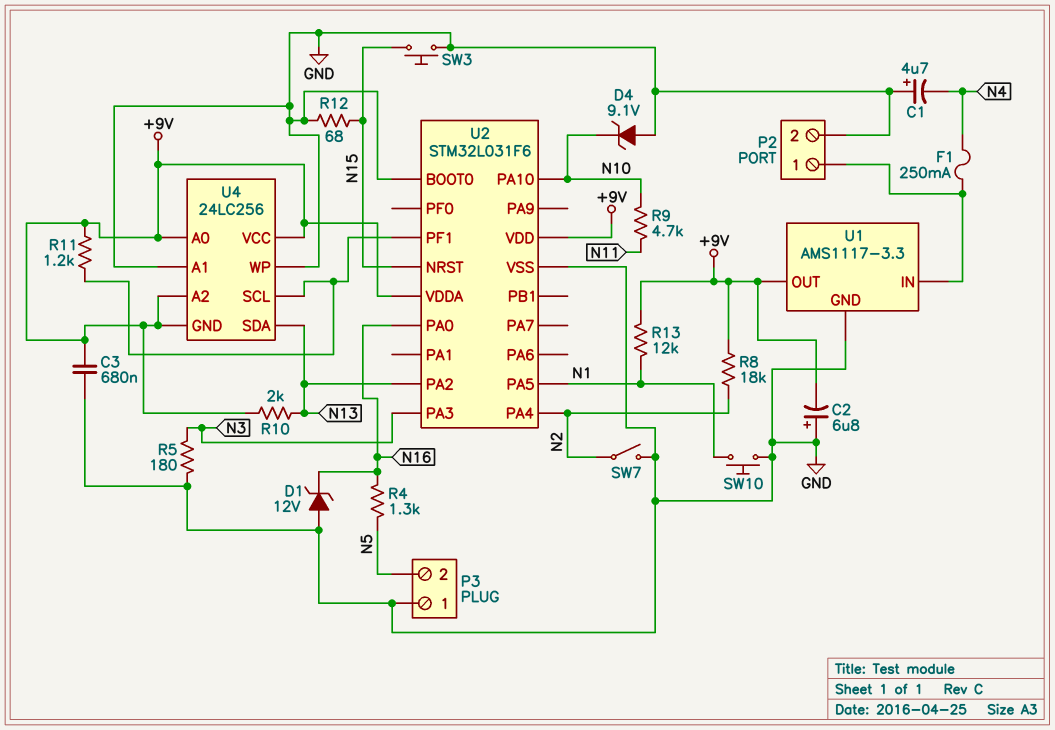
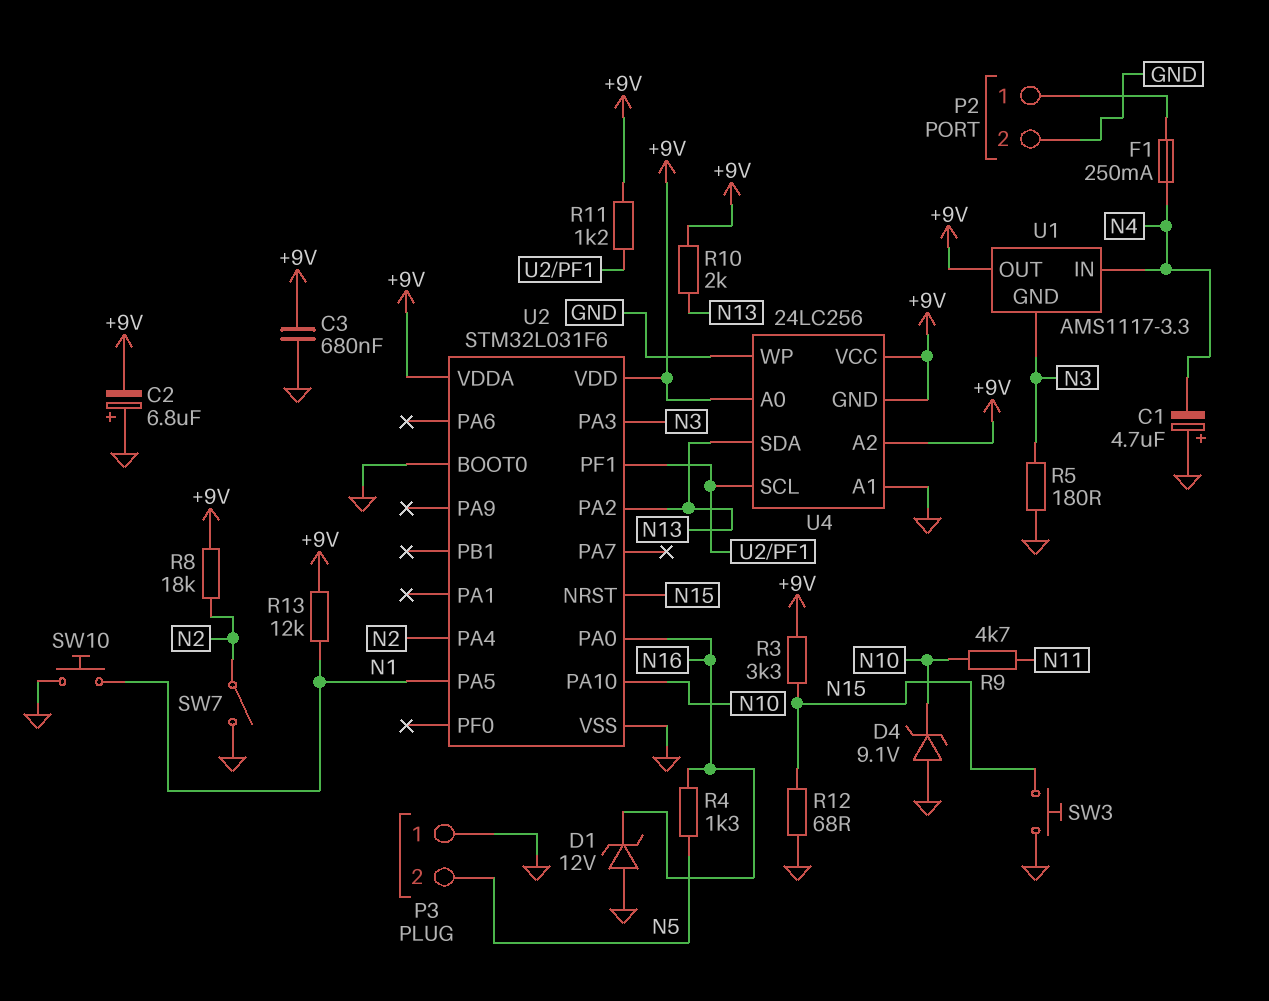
R3: none -> 3.3k (+9V, N15)
U1 pin GND: GND -> N3
U1 pin IN: P2/1 -> N4

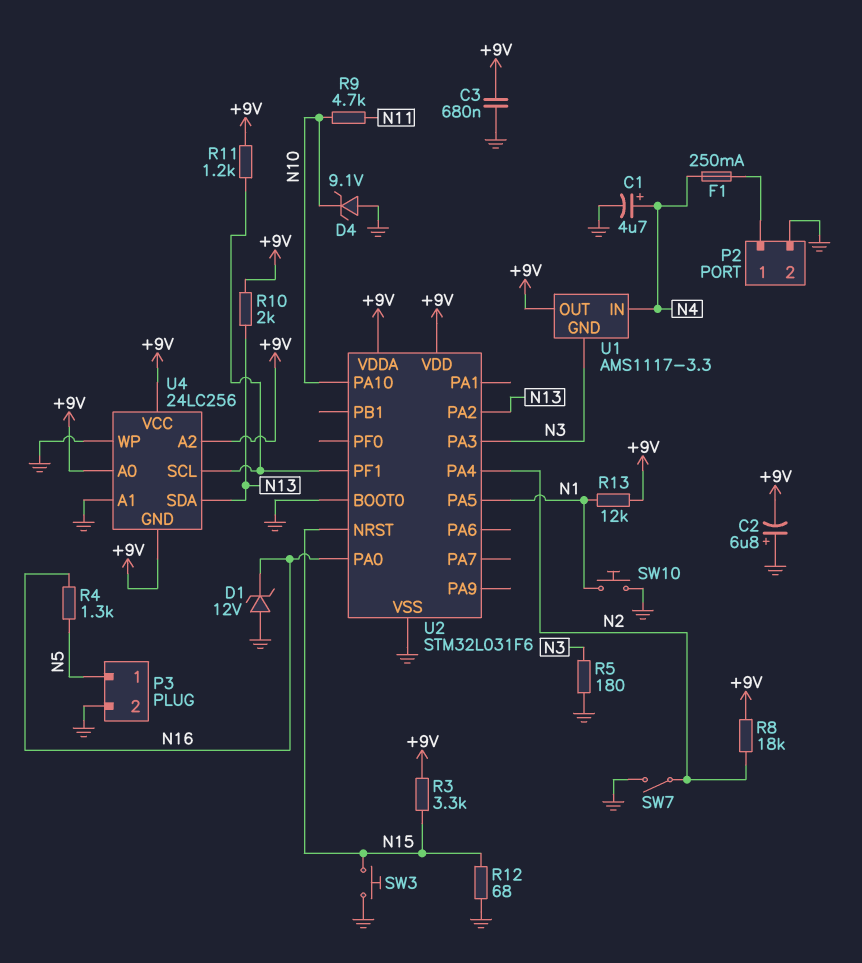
C1: 4.7uF (plus GND, minus N4) -> 4.7uF (plus N4, minus GND)
P3 pin 1: GND -> N5
P3 pin 2: N5 -> GND

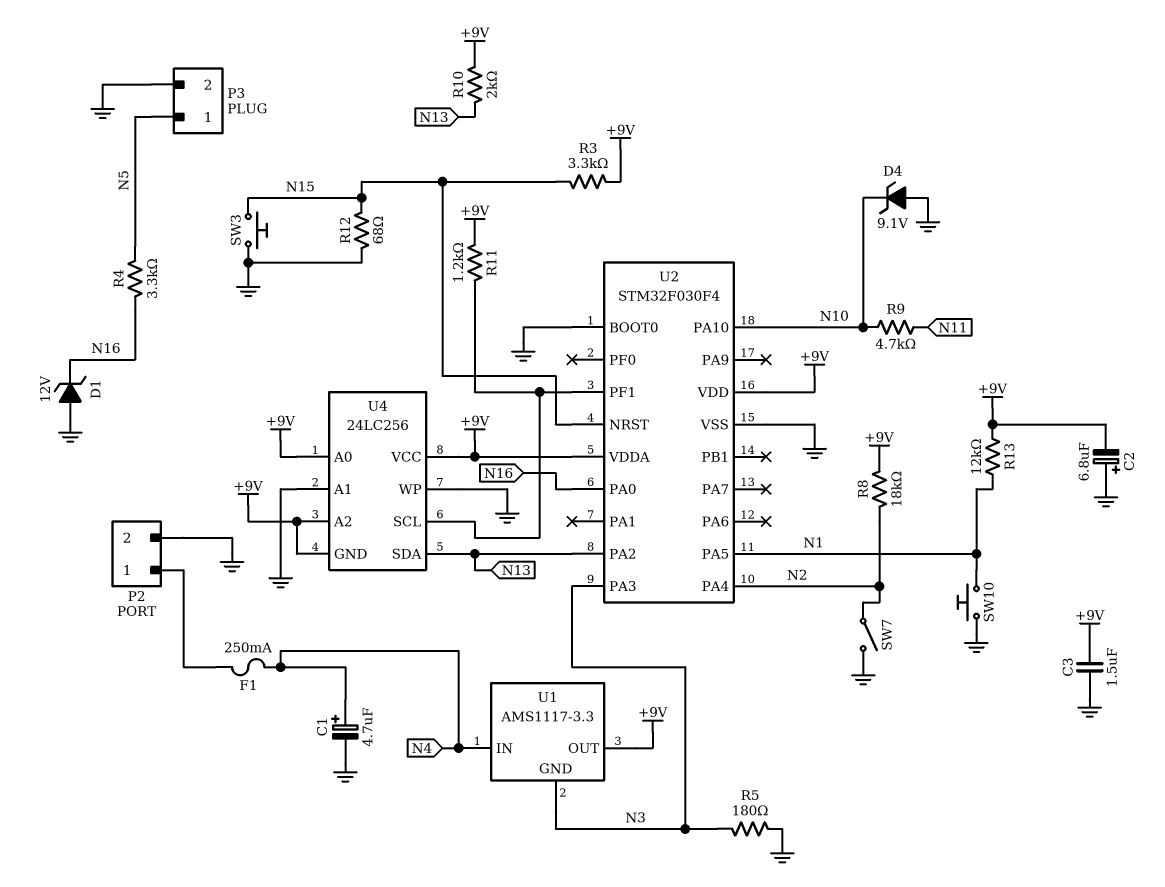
C3: 680nF (+9V, GND) -> 1.5uF (+9V, GND)
R4: 1.3k (N5, N16) -> 3.3k (N5, N16)
U2: STM32L031F6 -> STM32F030F4

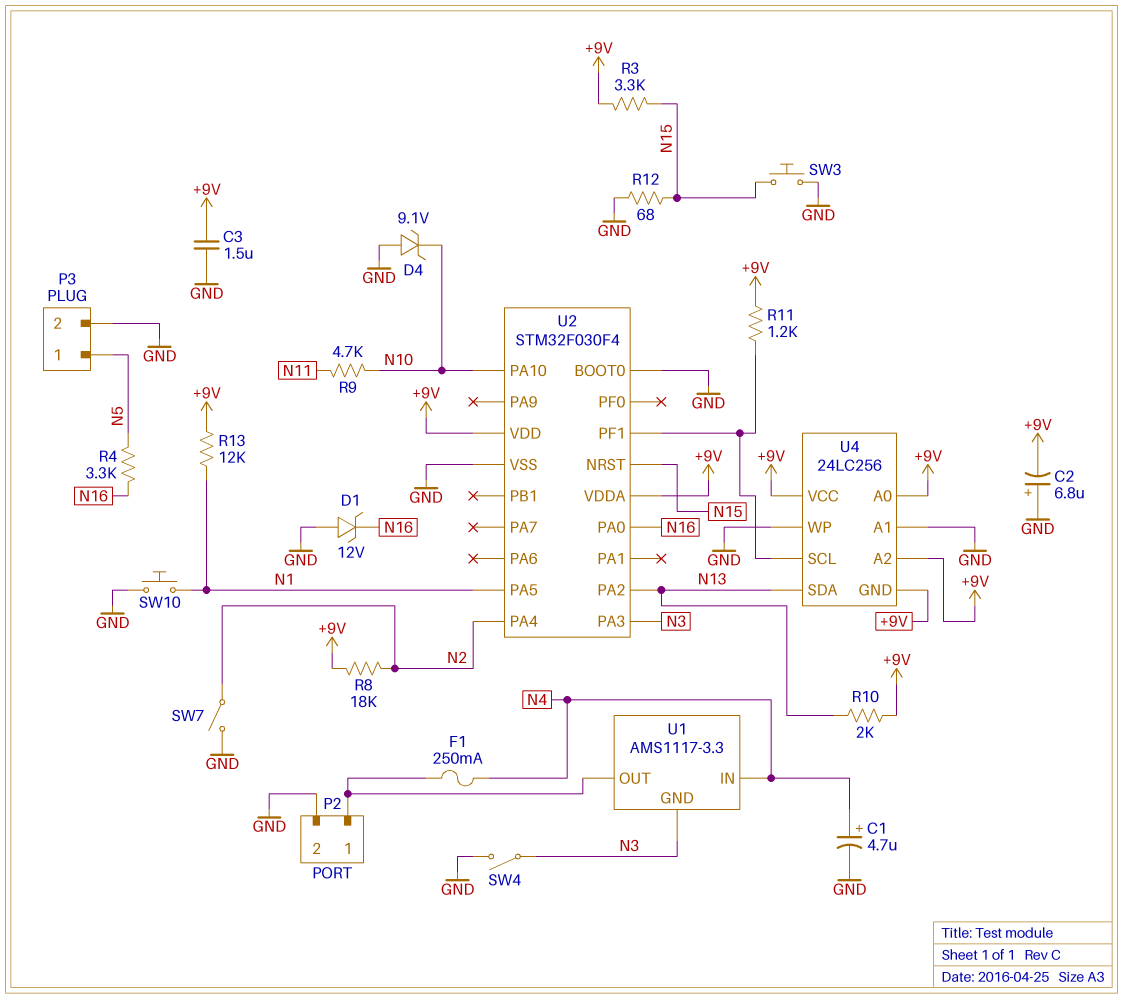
R5: 180 (GND, N3) -> none
SW4: none -> switch (GND, N3)
U1 pin OUT: +9V -> P2/1

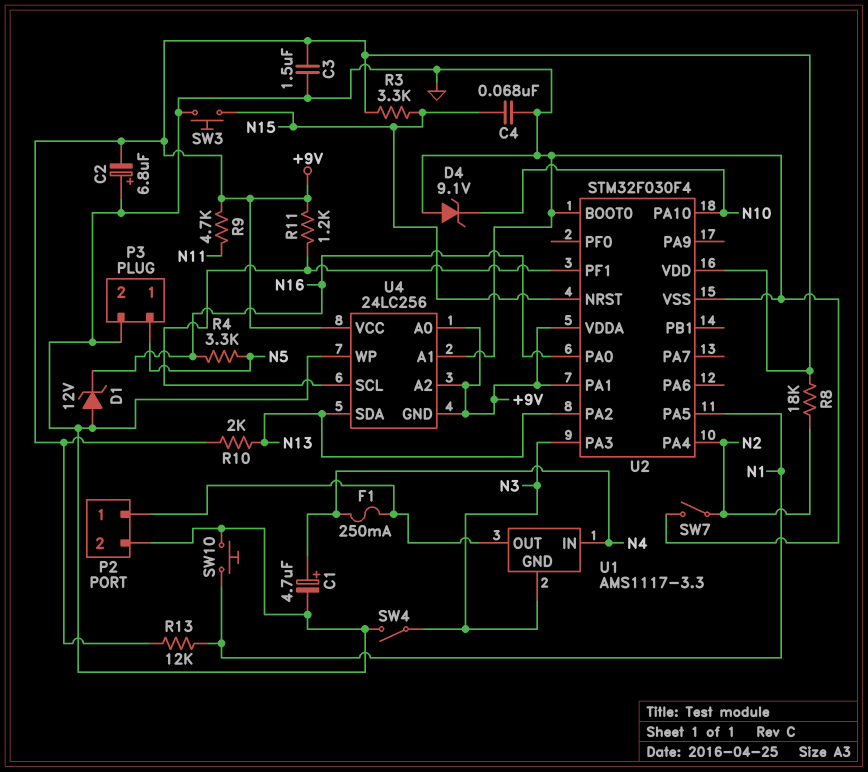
C4: none -> 68nF (GND, N15)
R9: 4.7k (N10, N11) -> 4.7k (+9V, N11)
R12: 68 (GND, N15) -> none
U2 pin PA1: none -> +9V

